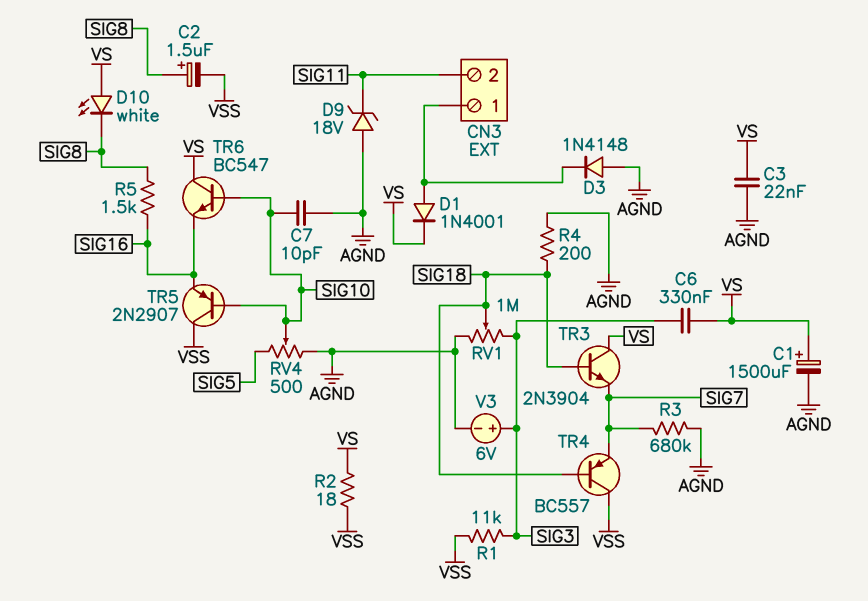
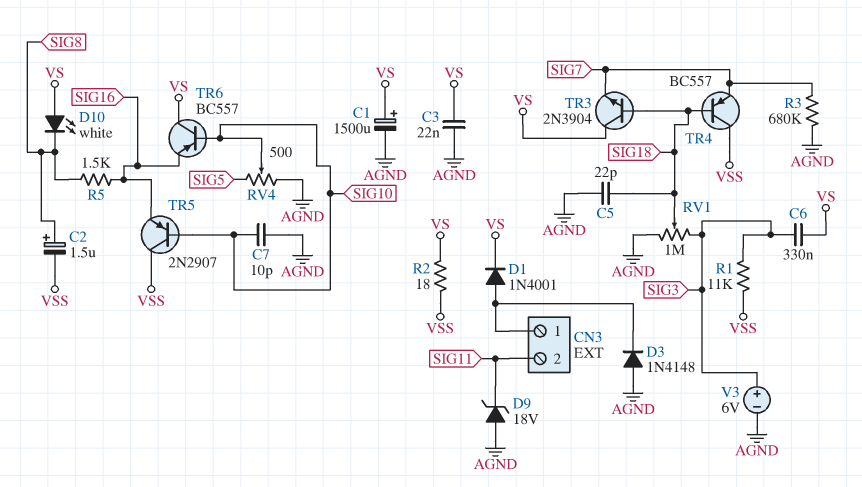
C5: none -> 22pF (AGND, SIG18)
R4: 200 (AGND, SIG18) -> none
TR6: NPN BC547 (B SIG10, C VS, E SIG16) -> PNP BC557 (B SIG10, C VS, E SIG16)

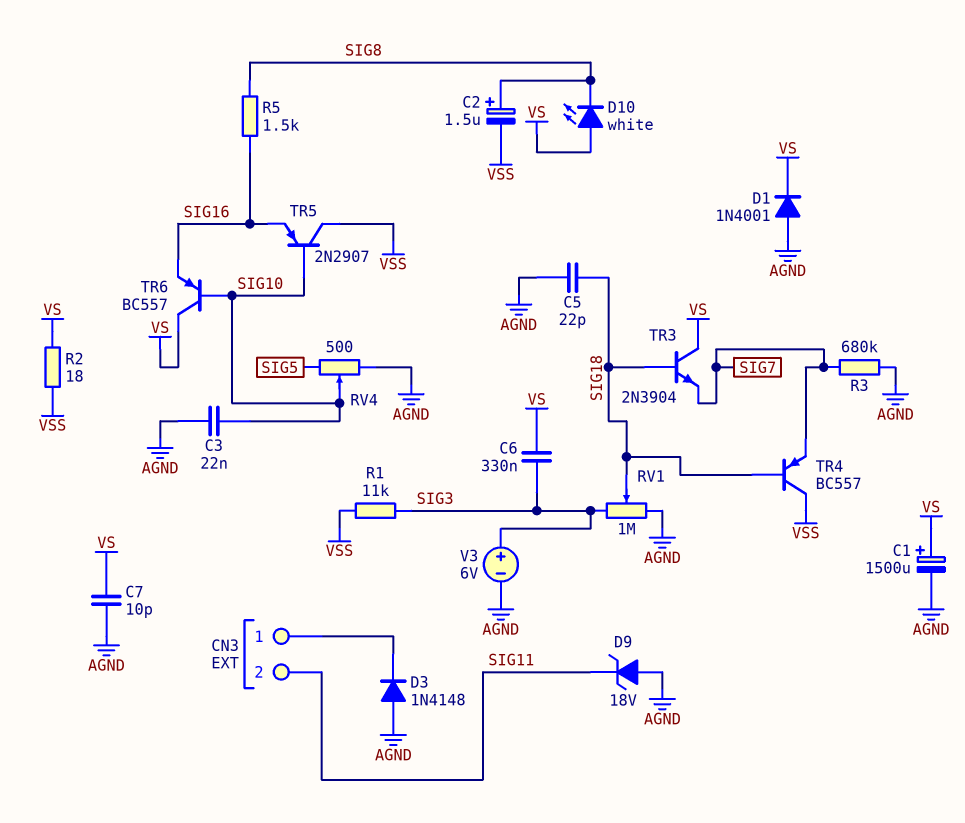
C3: 22nF (AGND, VS) -> 22nF (AGND, SIG10)
C7: 10pF (AGND, SIG10) -> 10pF (AGND, VS)
D1: diode 1N4001 (A CN3/1, K VS) -> diode 1N4001 (A AGND, K VS)

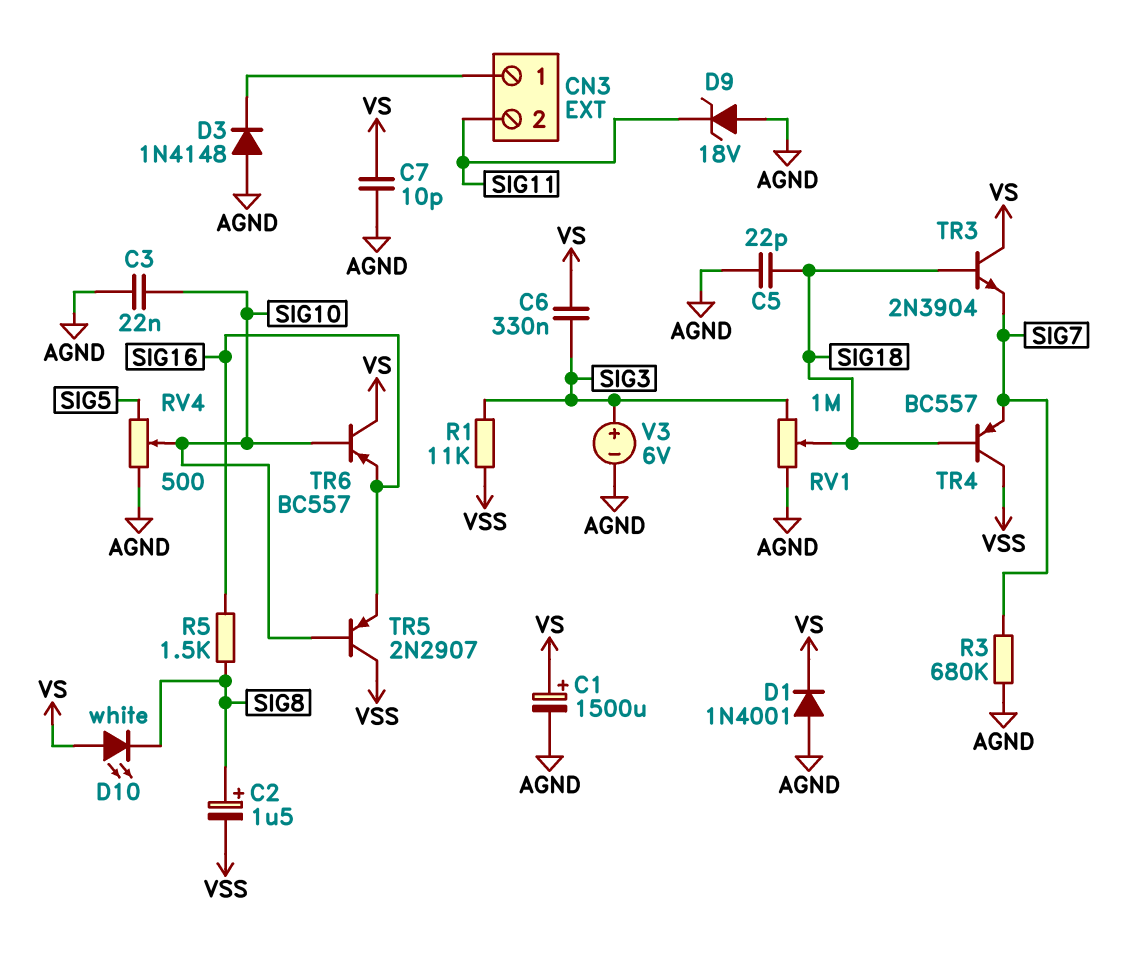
R2: 18 (VS, VSS) -> none

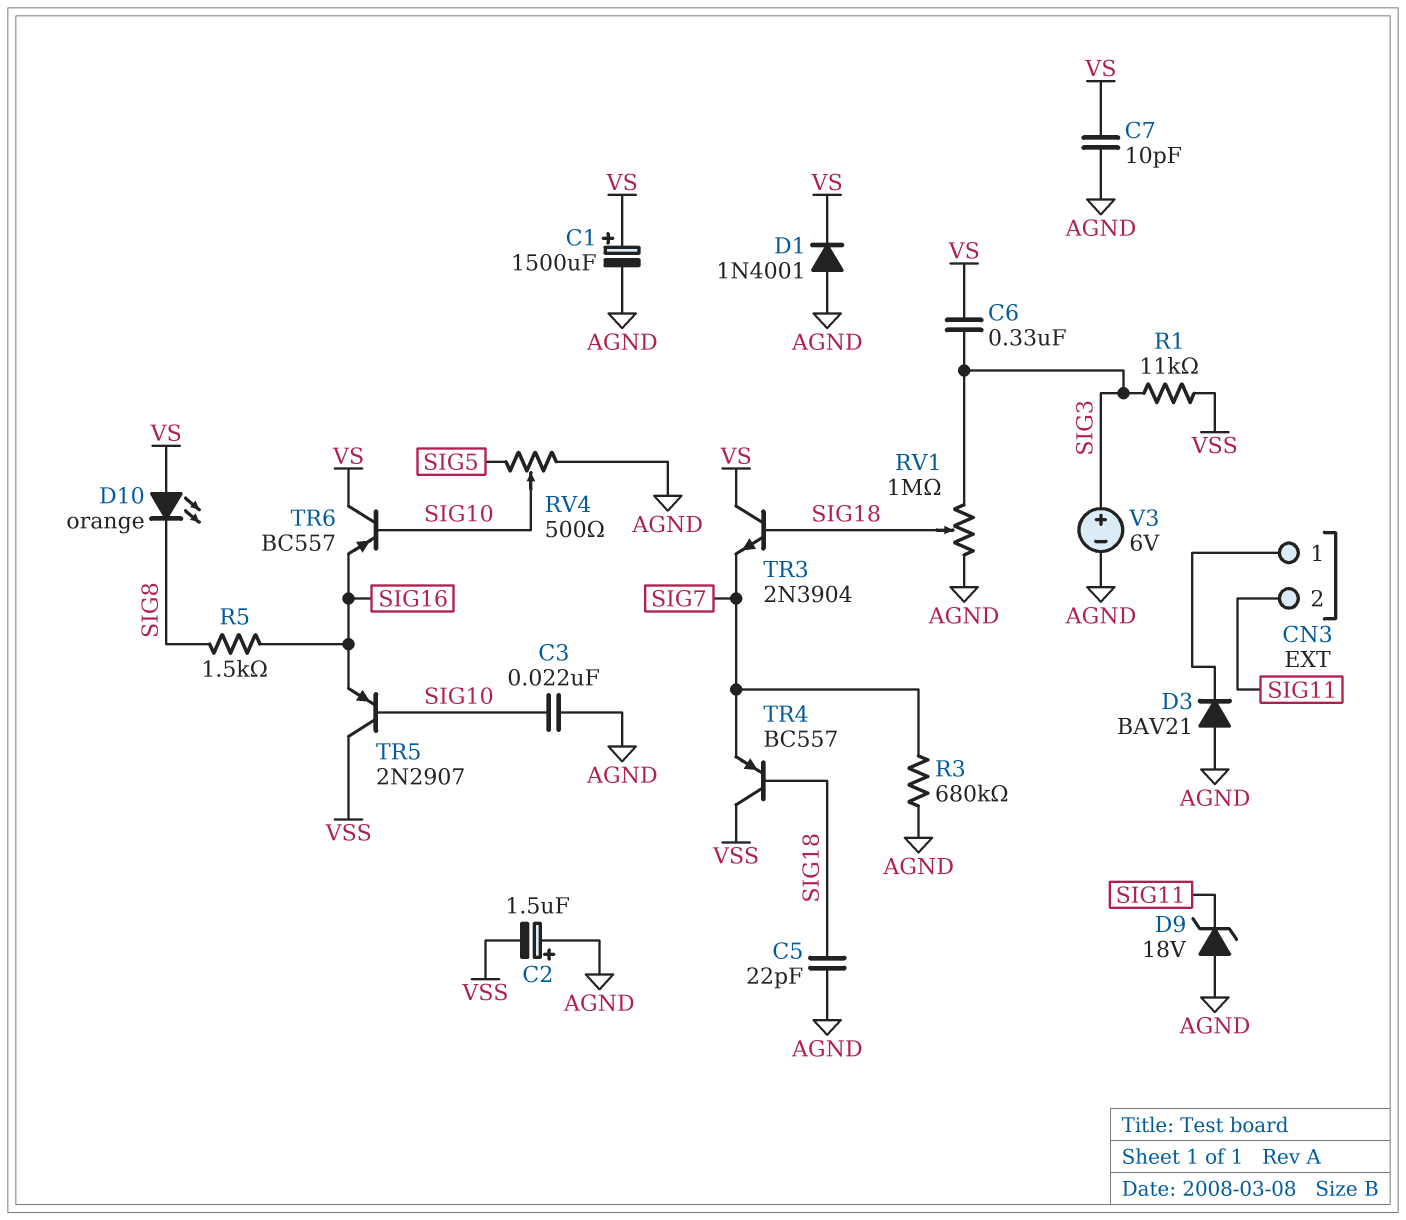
C2: 1.5uF (plus SIG8, minus VSS) -> 1.5uF (plus AGND, minus VSS)
D3: diode 1N4148 (A AGND, K CN3/1) -> diode BAV21 (A AGND, K CN3/1)
D10: LED white (A VS, K SIG8) -> LED orange (A VS, K SIG8)

